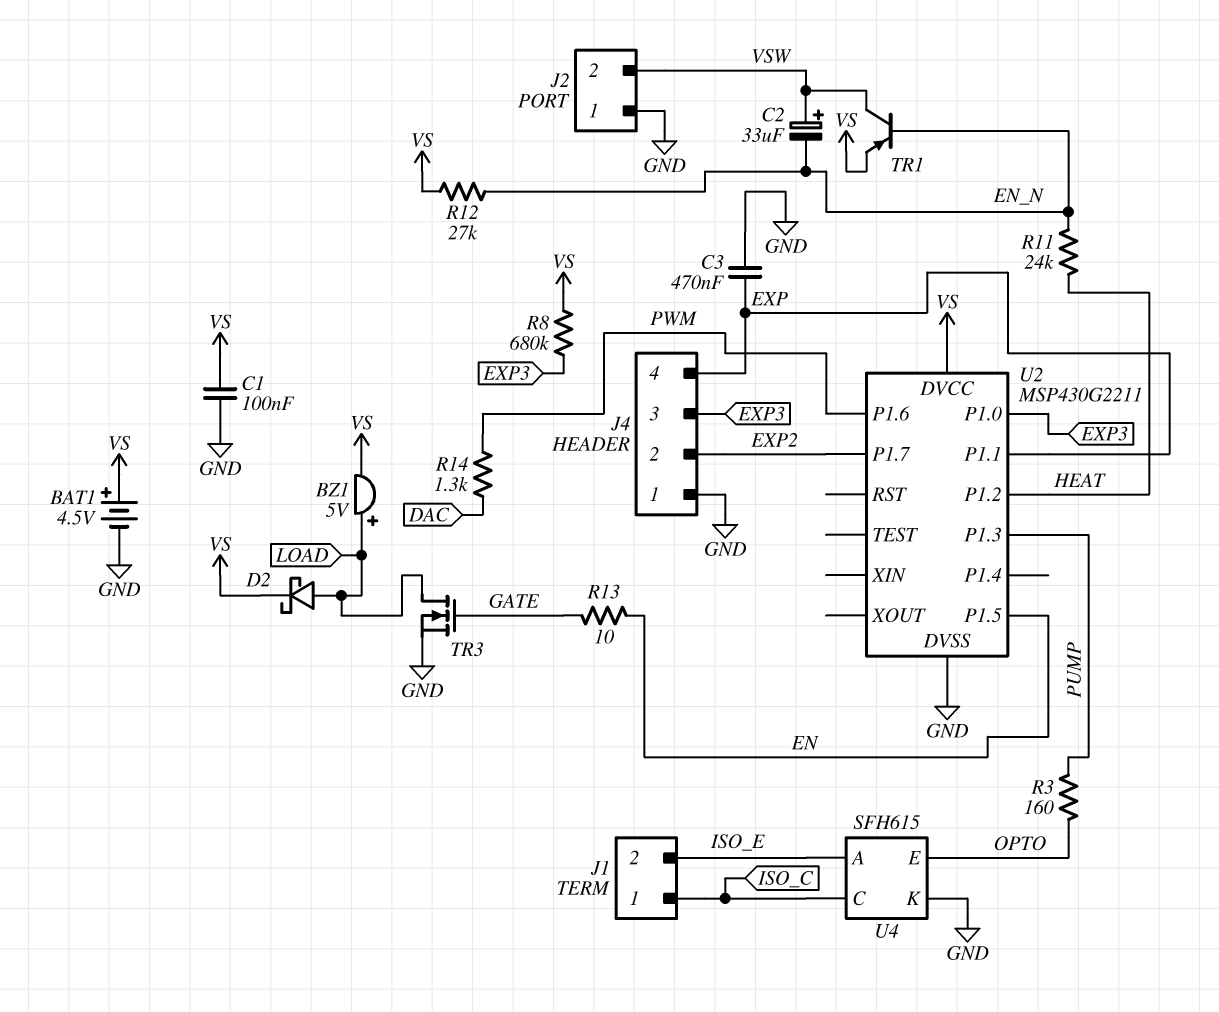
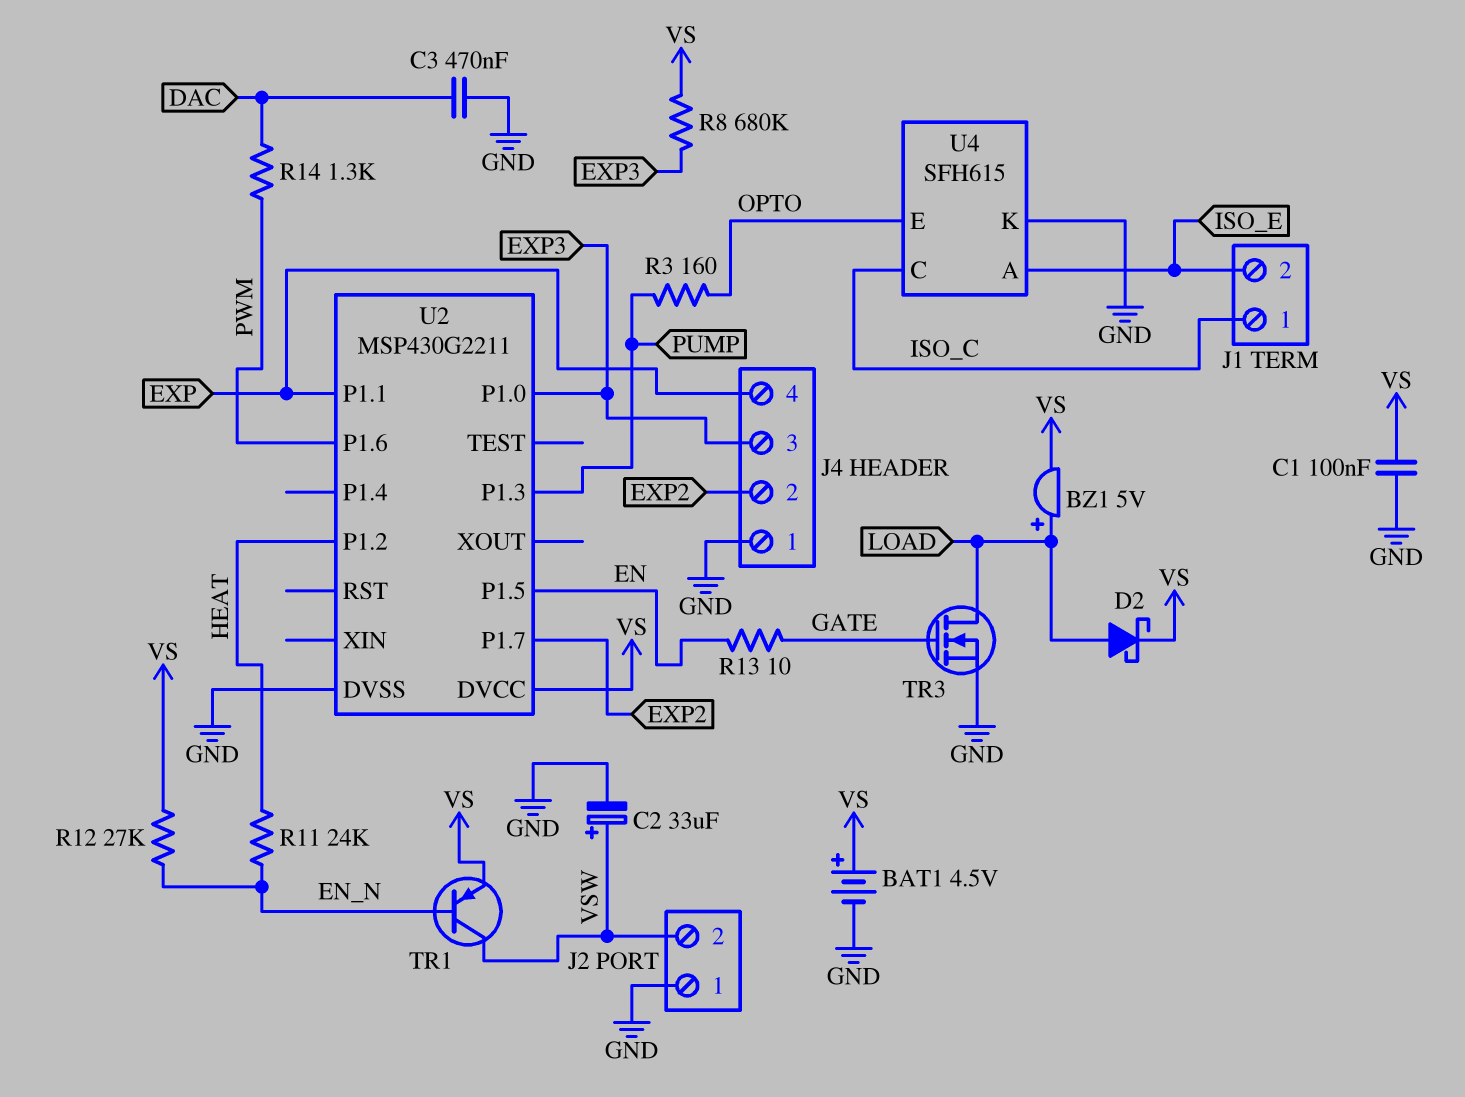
C2: 33uF (plus VSW, minus EN_N) -> 33uF (plus VSW, minus GND)
C3: 470nF (EXP, GND) -> 470nF (DAC, GND)

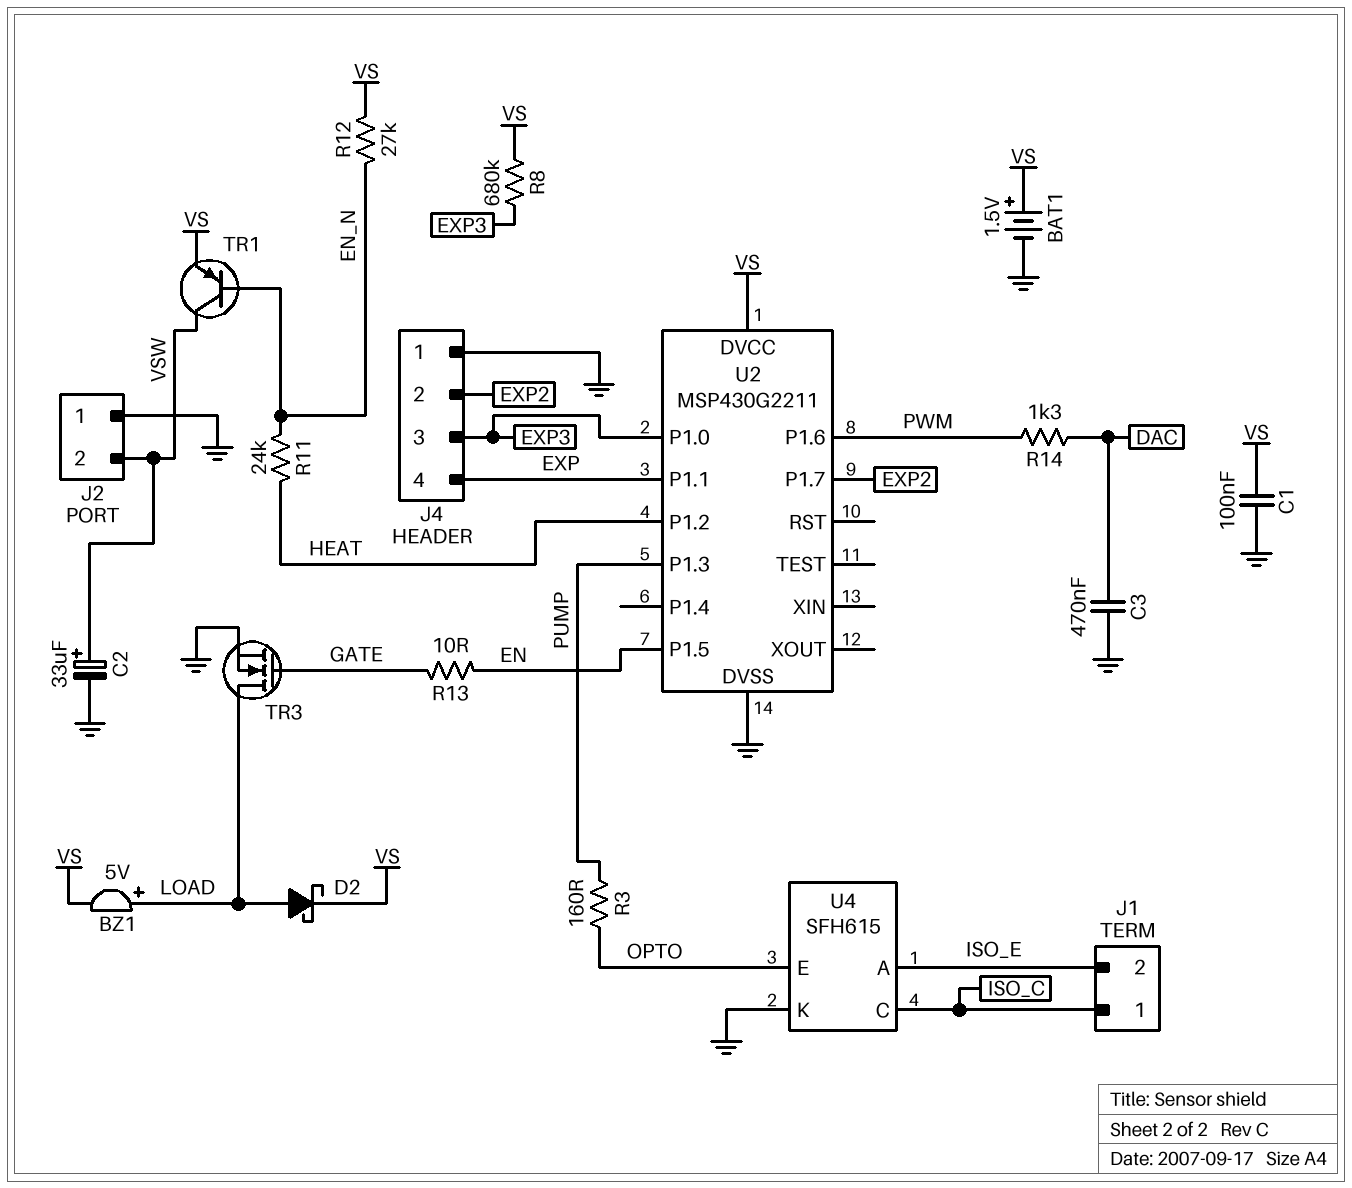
BAT1: 4.5V (plus VS, minus GND) -> 1.5V (plus VS, minus GND)

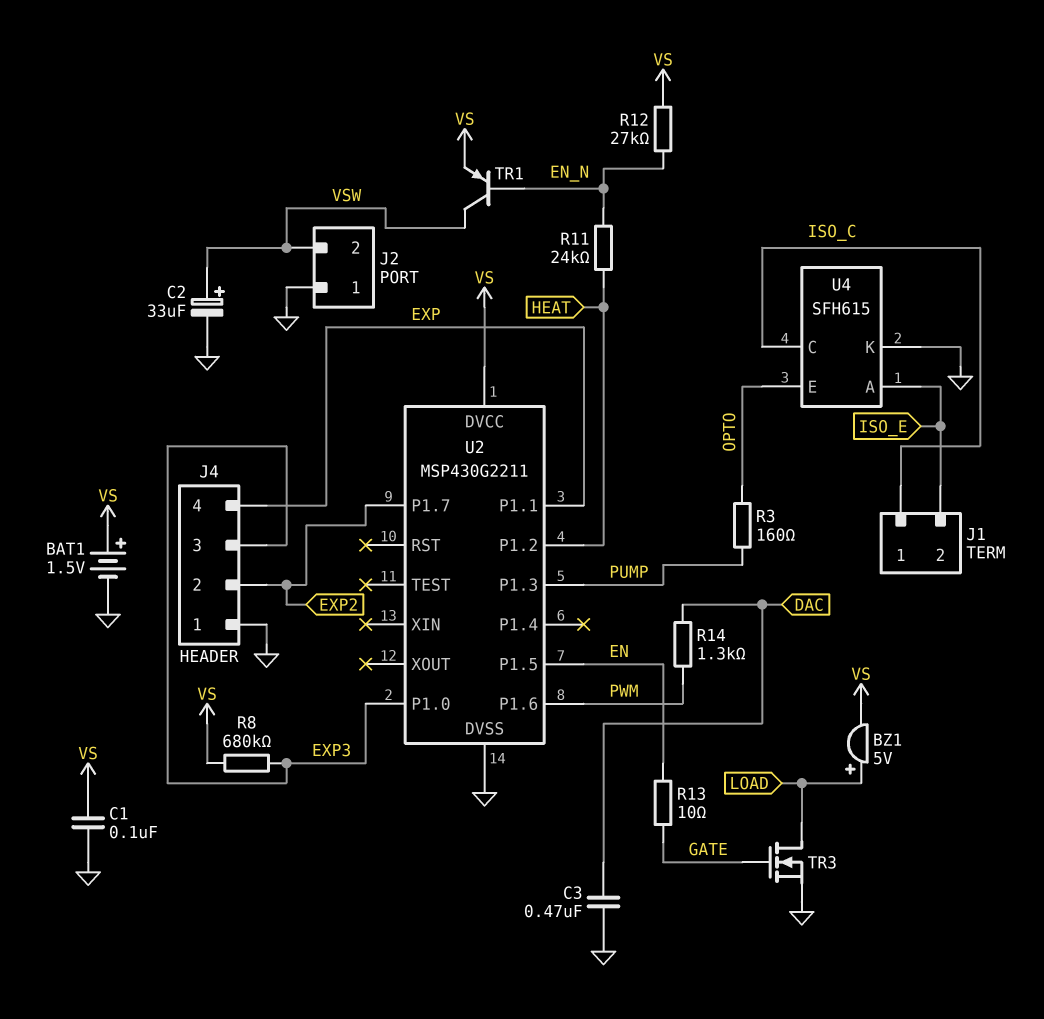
D2: schottky (A LOAD, K VS) -> none

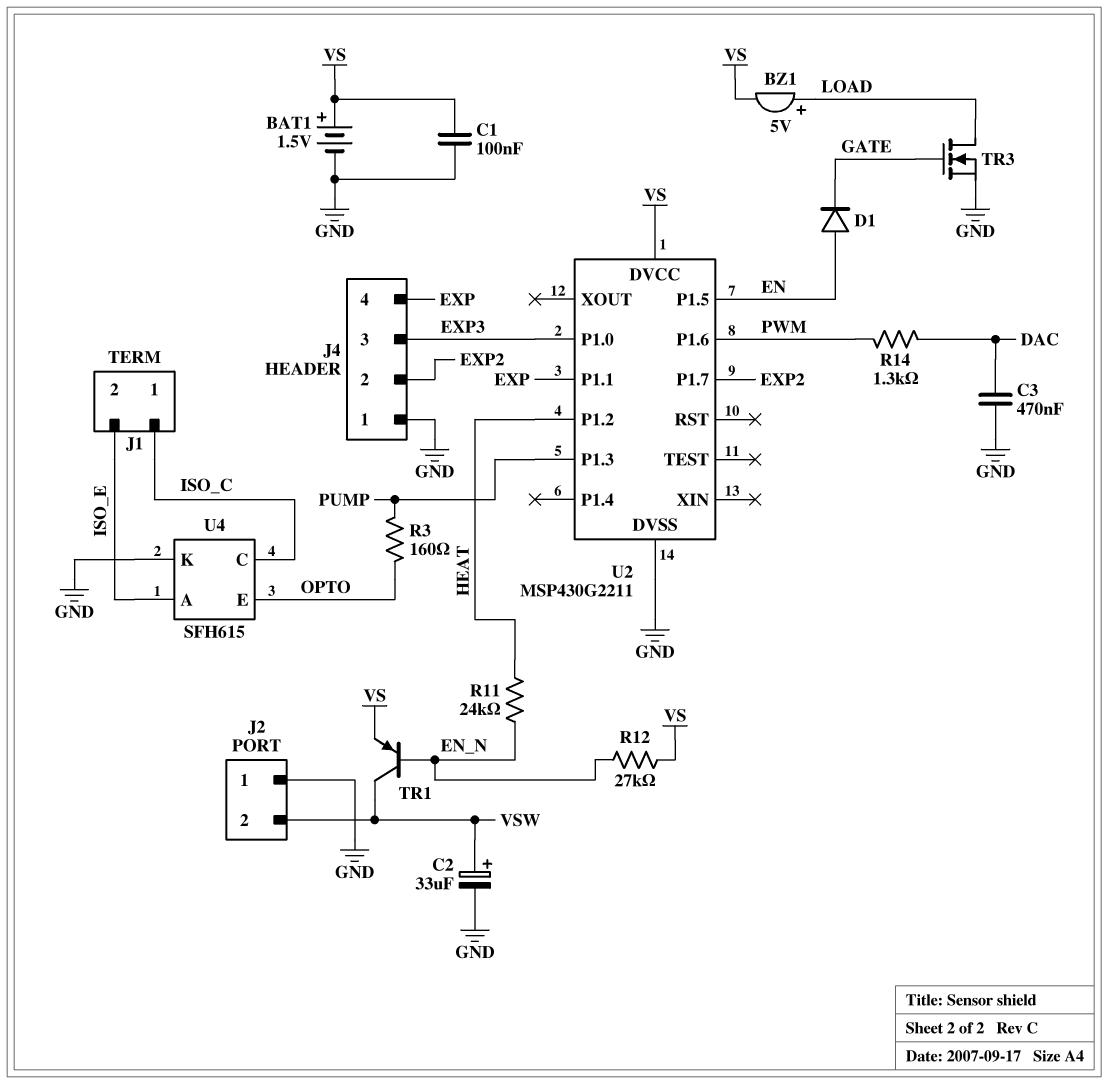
D1: none -> diode (A EN, K GATE)
R8: 680k (EXP3, VS) -> none
R13: 10 (EN, GATE) -> none

